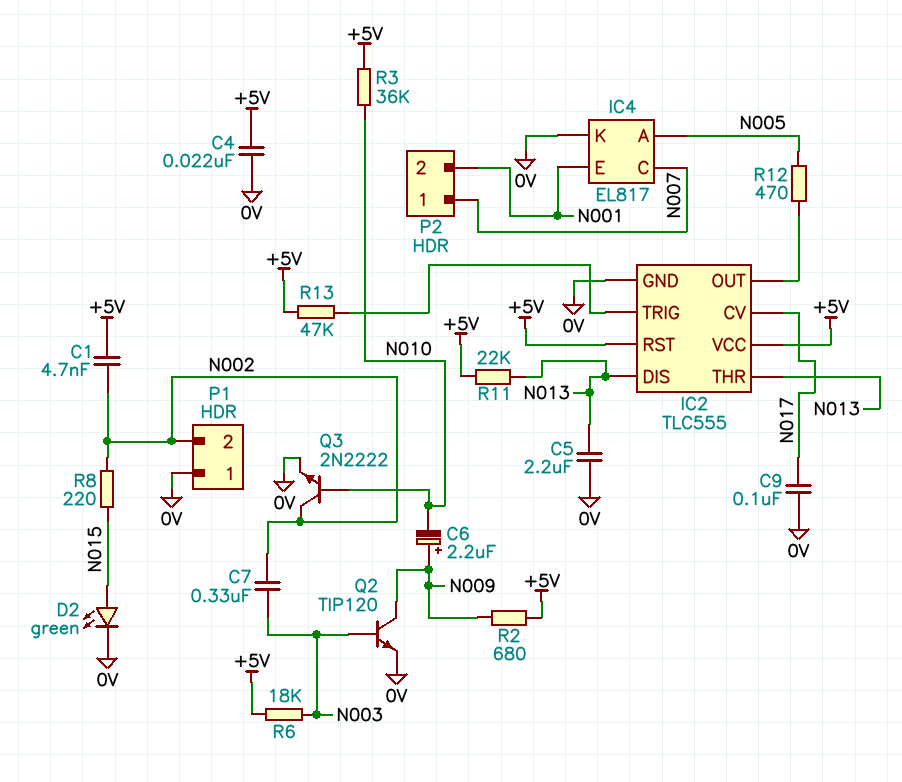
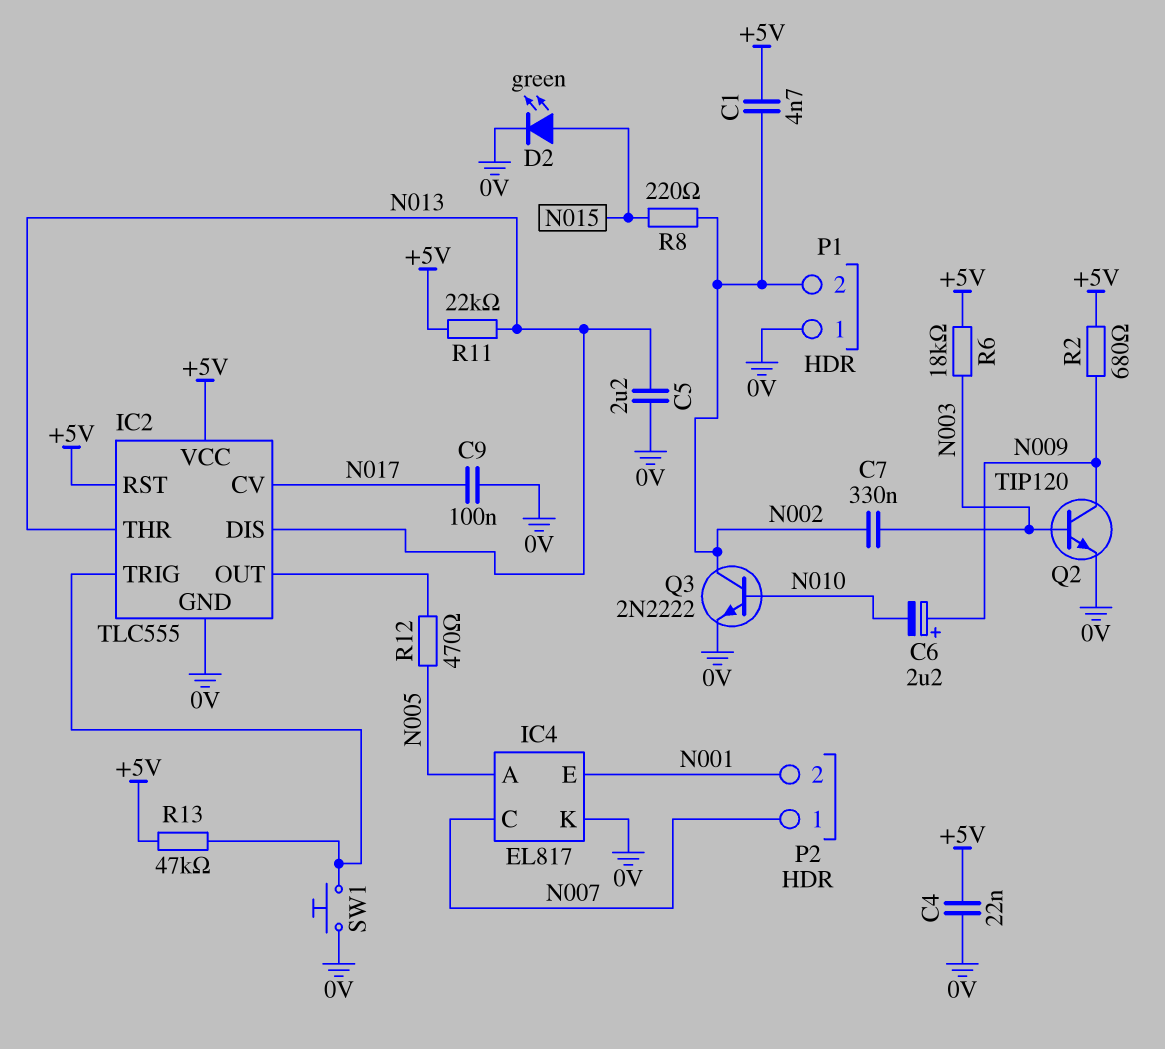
R3: 36k (+5V, N010) -> none
SW1: none -> button (0V, IC2/TRIG)

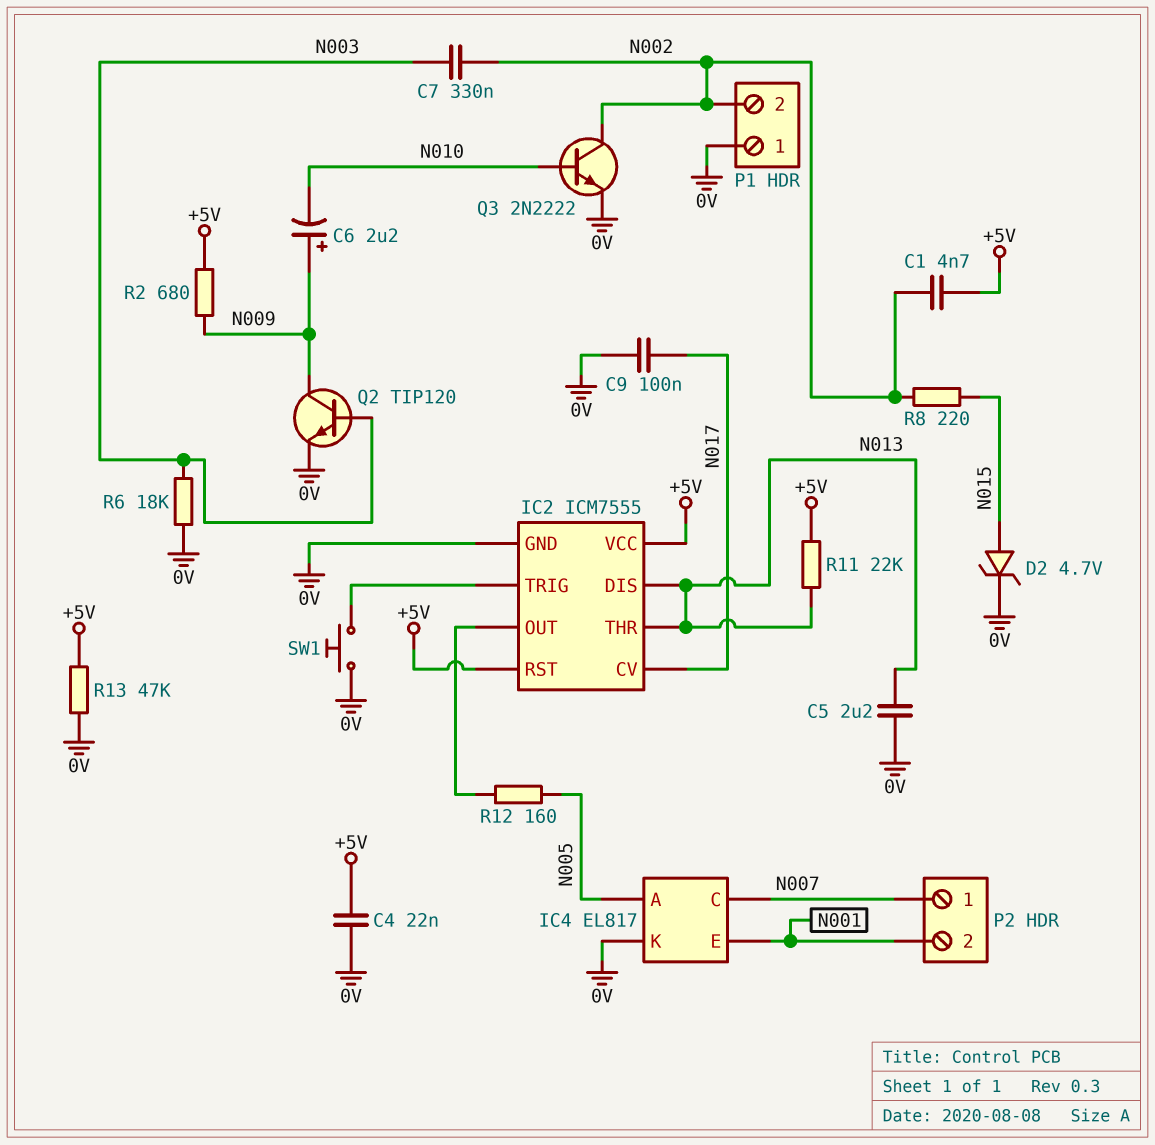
D2: LED green (A N015, K 0V) -> zener 4.7V (A N015, K 0V)
IC2: TLC555 -> ICM7555
R6: 18k (+5V, N003) -> 18k (0V, N003)
R12: 470 (IC2/OUT, N005) -> 160 (IC2/OUT, N005)
R13: 47k (+5V, IC2/TRIG) -> 47k (+5V, 0V)

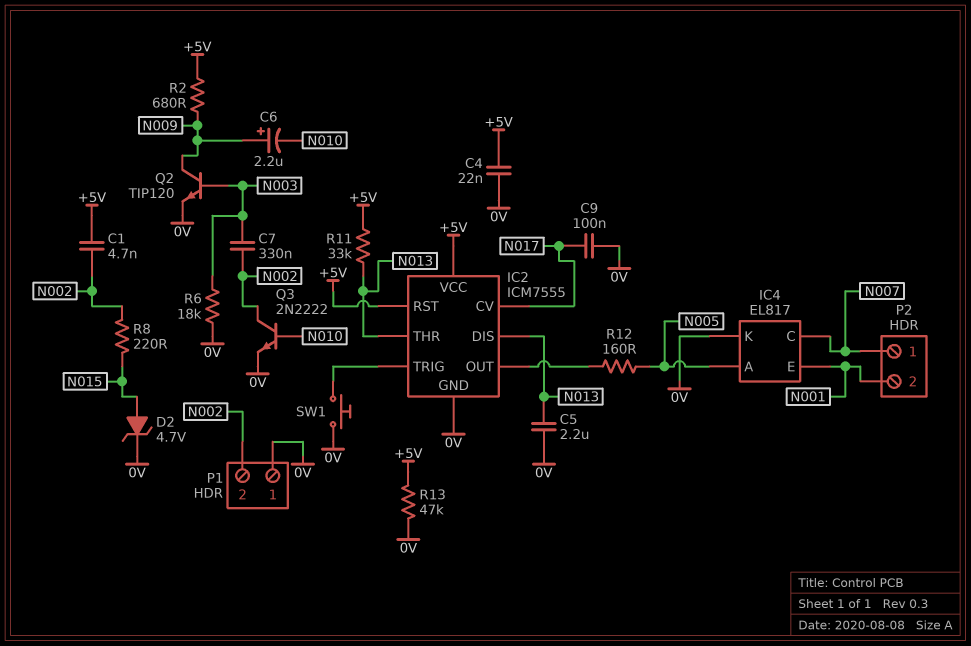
R11: 22k (+5V, N013) -> 33k (+5V, N013)

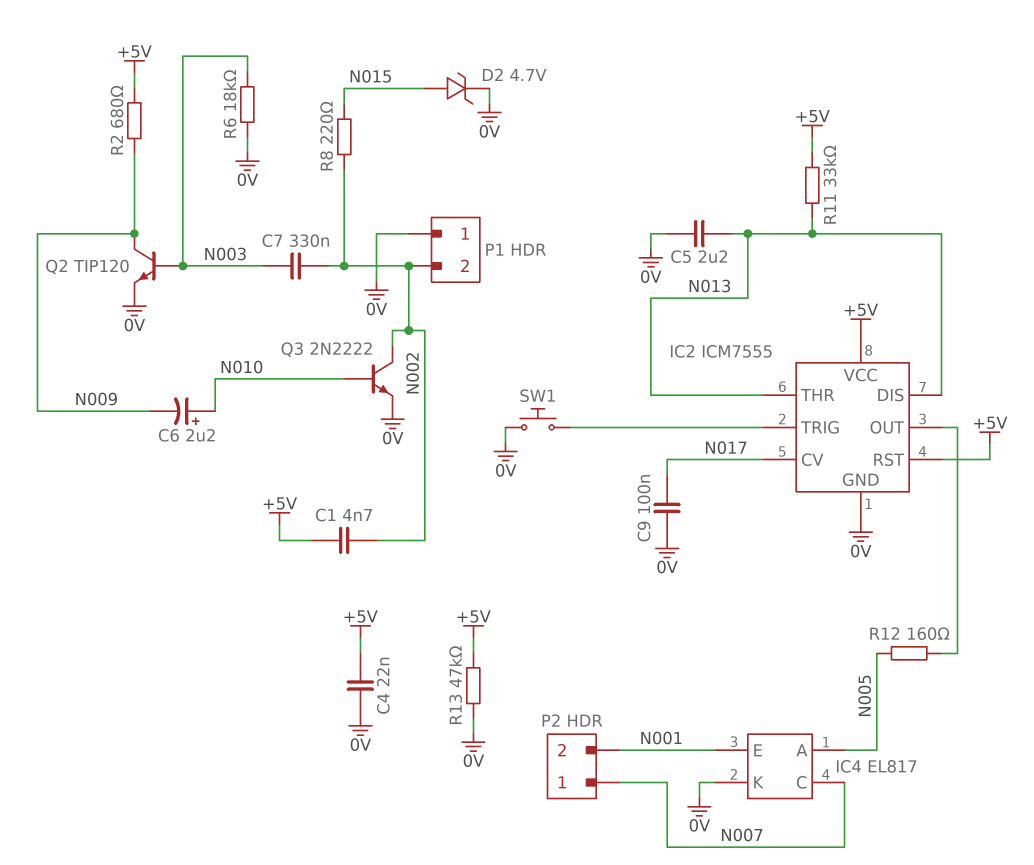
C6: 2.2uF (plus N009, minus N010) -> 2.2uF (plus N010, minus N009)

